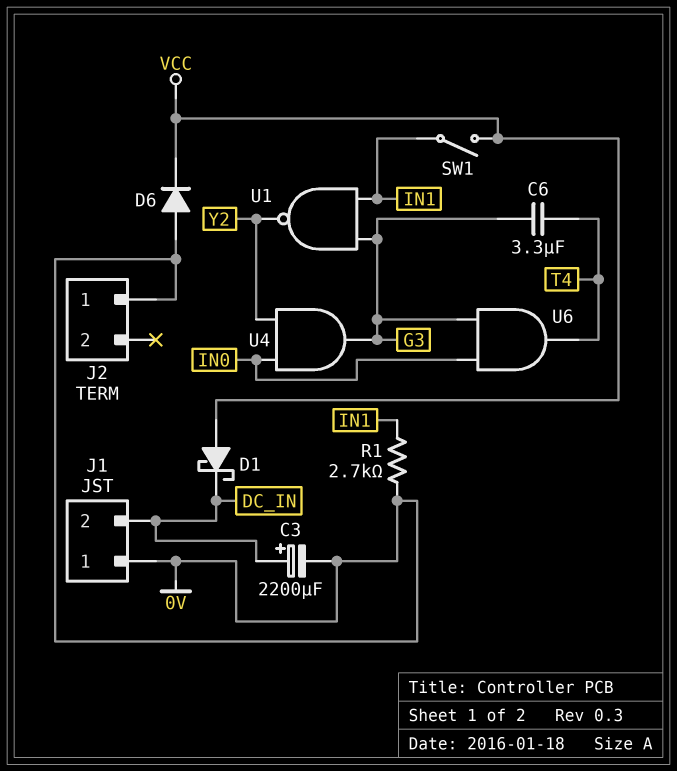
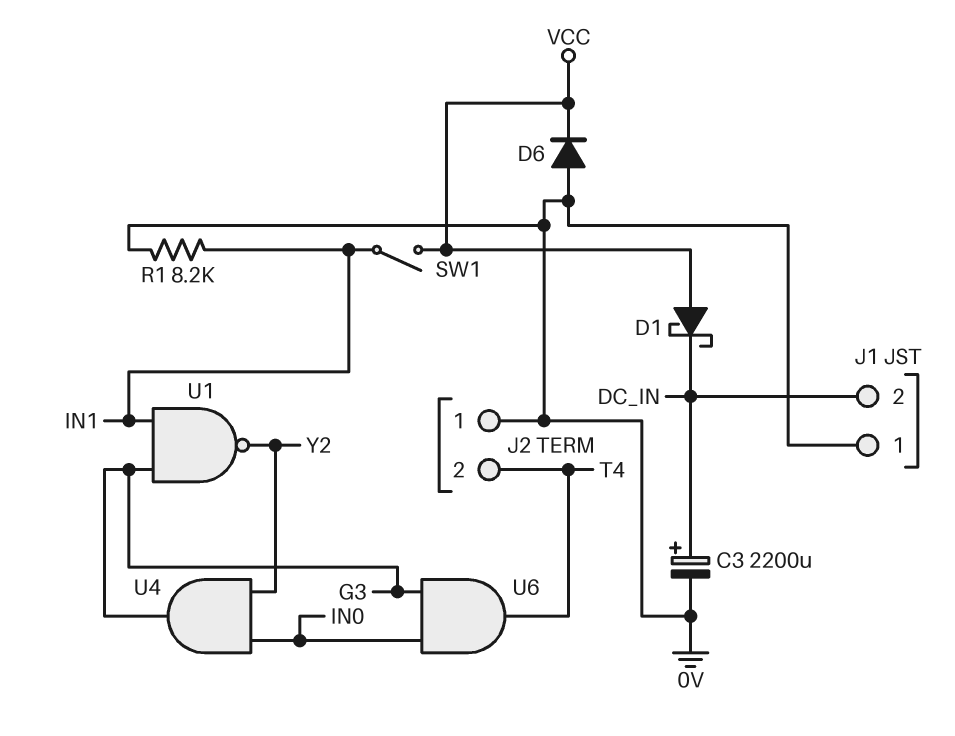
C6: 3.3uF (G3, T4) -> none
J2 pin 2: none -> T4
R1: 2.7k (0V, IN1) -> 8.2k (0V, IN1)

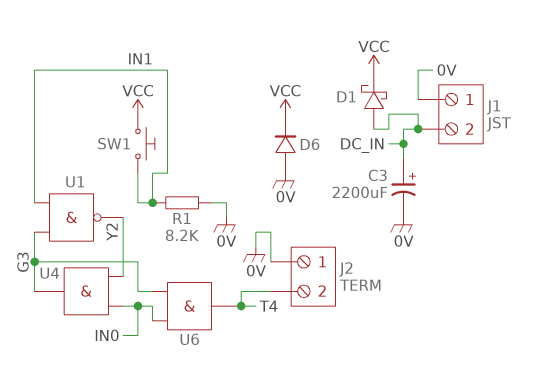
D1: schottky (A VCC, K DC_IN) -> schottky (A DC_IN, K VCC)
SW1: switch (IN1, VCC) -> button (IN1, VCC)

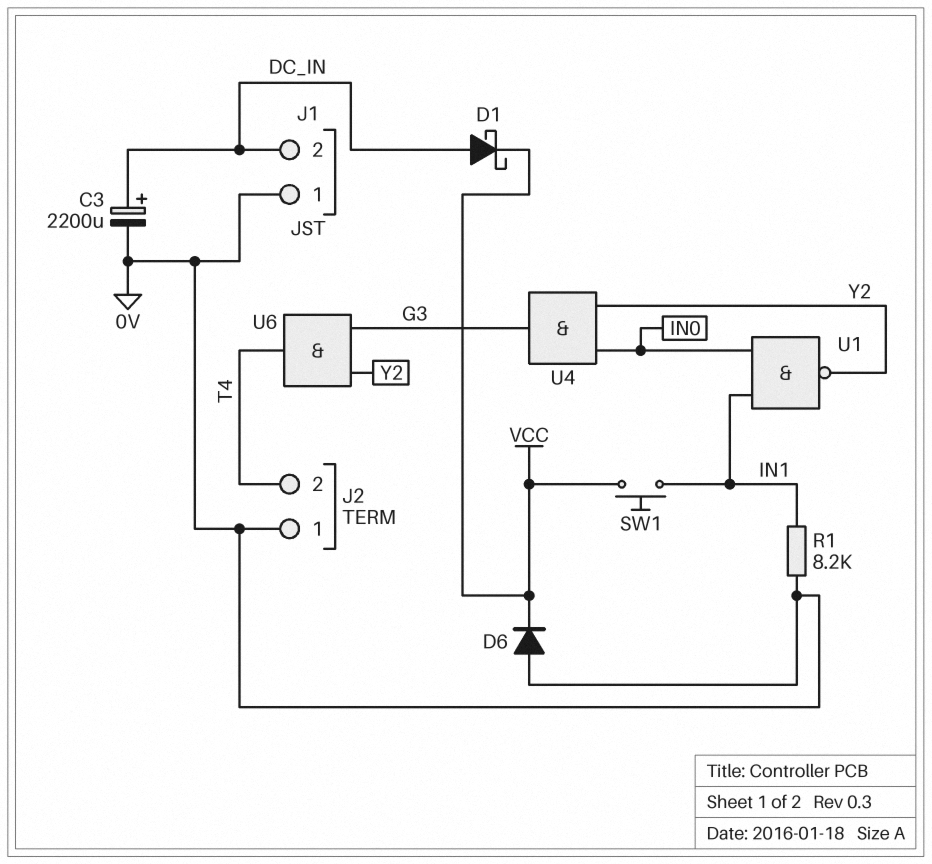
U1: NAND (in G3, in IN1, out Y2) -> NAND (in IN0, in IN1, out Y2)
U6: AND (in G3, in IN0, out T4) -> AND (in G3, in Y2, out T4)

